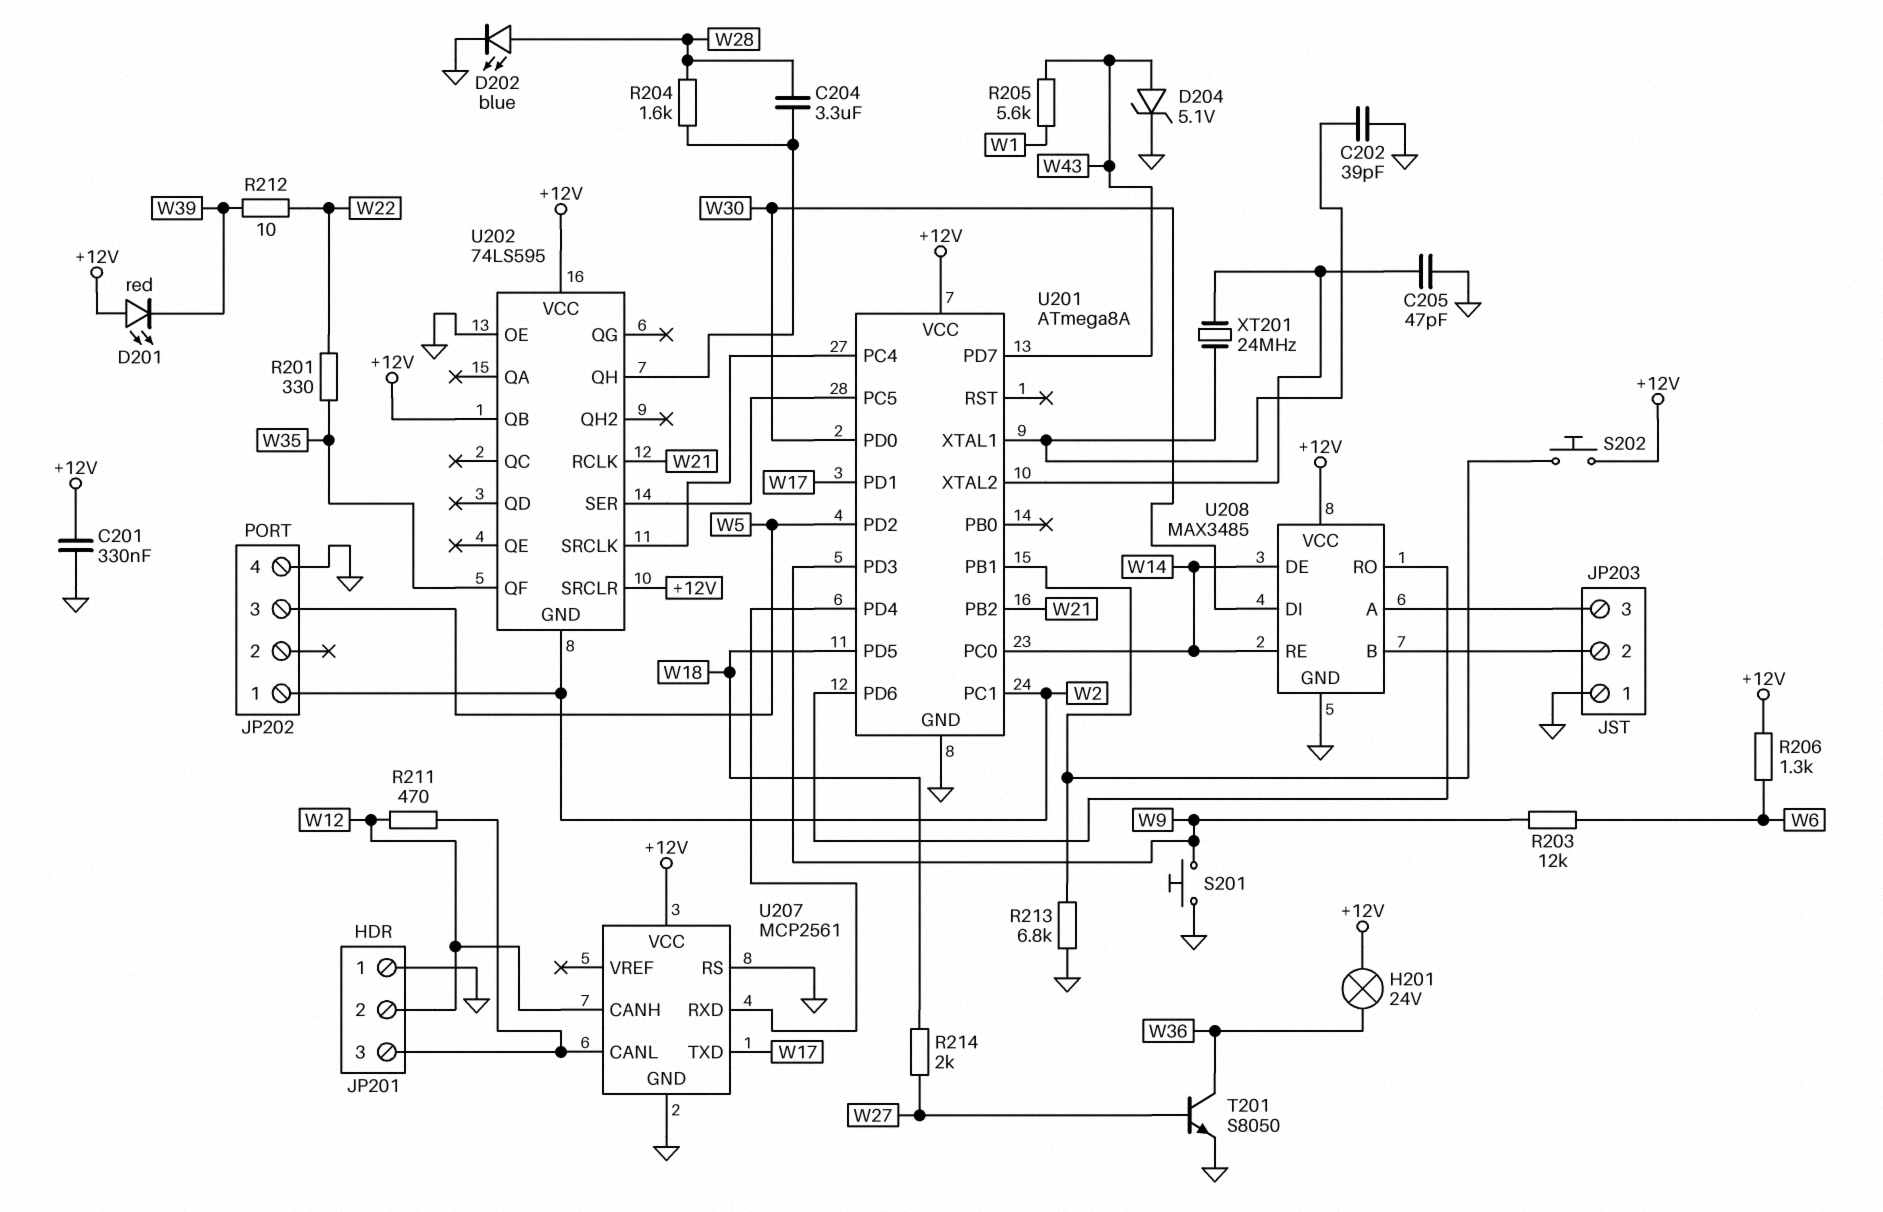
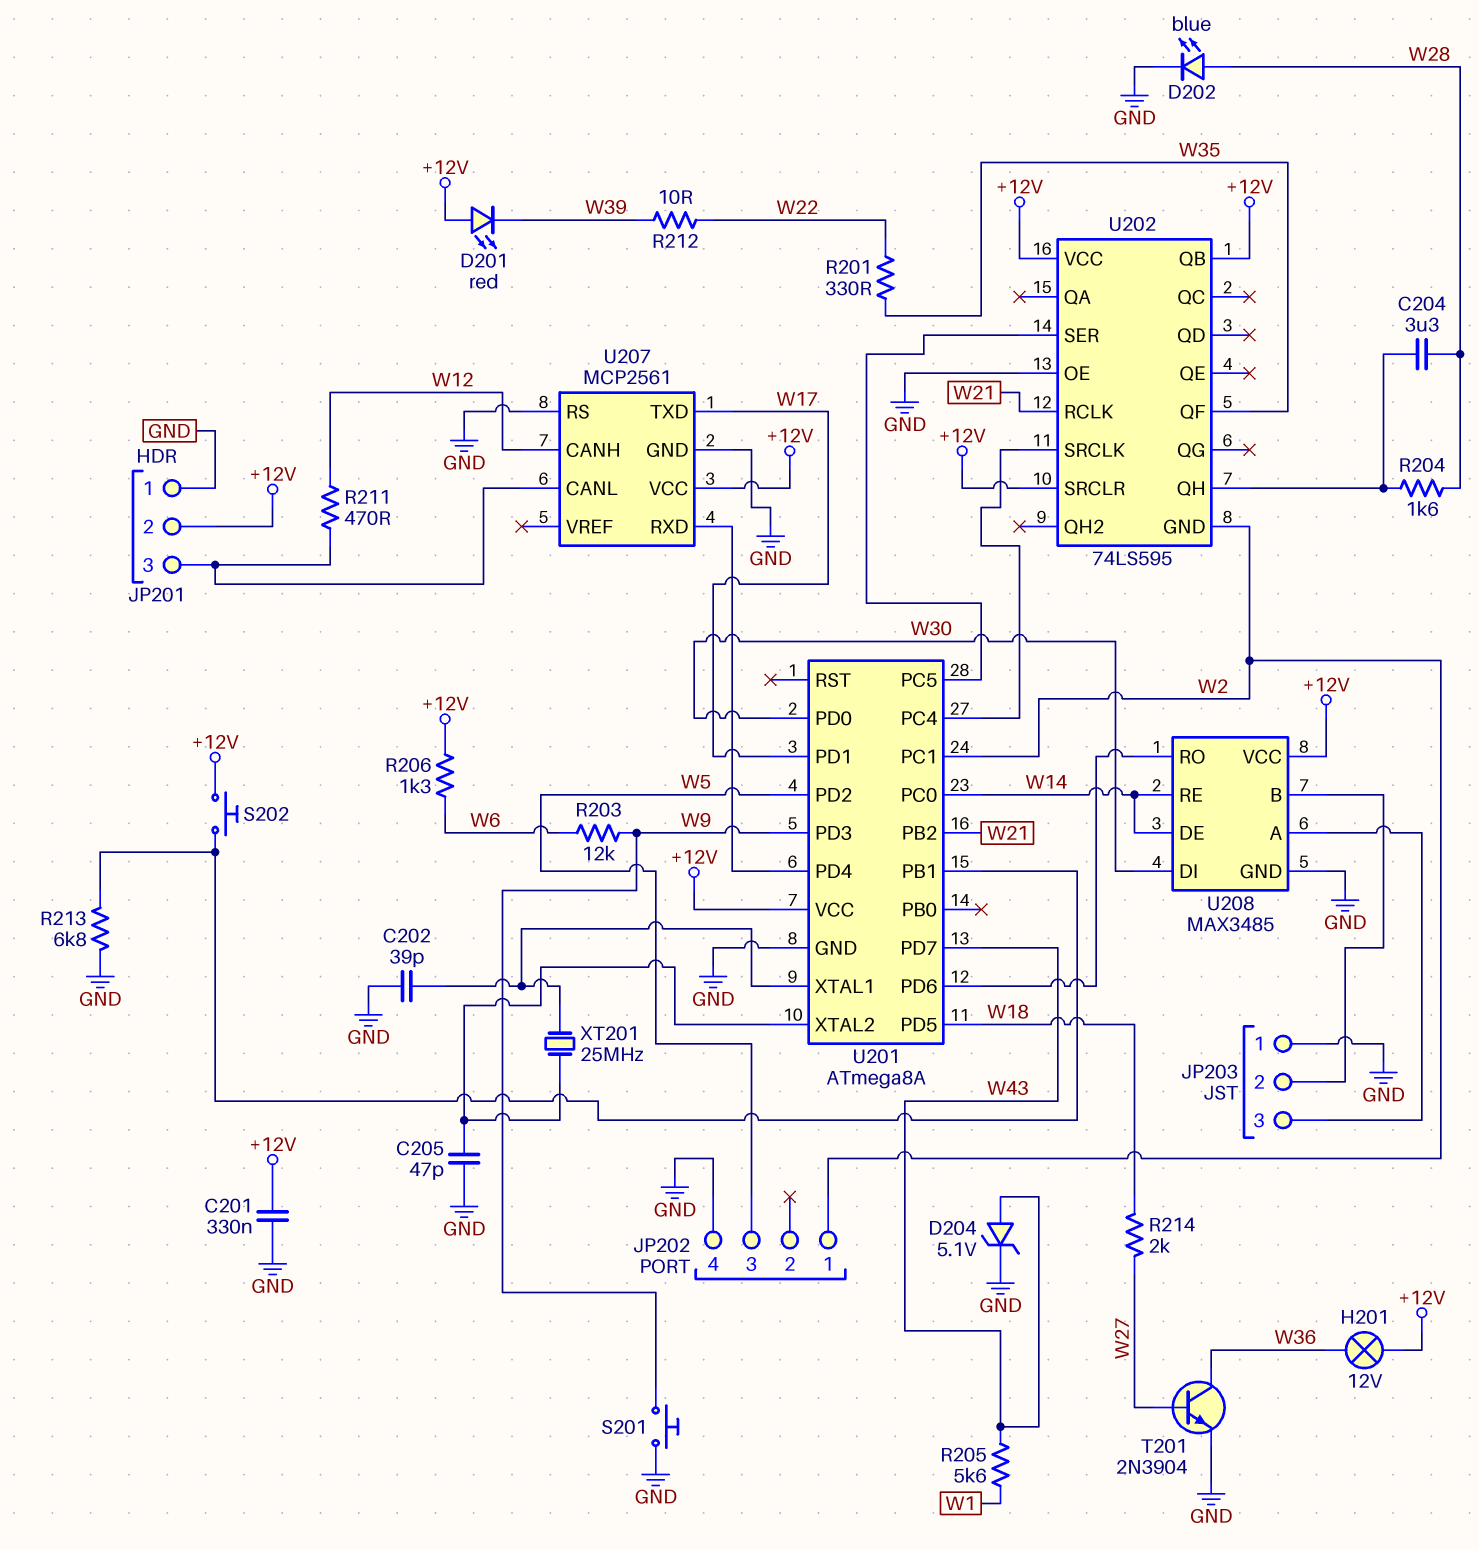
H201: lamp 24V (+12V, W36) -> lamp 12V (+12V, W36)
JP201 pin 2: W12 -> +12V
T201: NPN S8050 (B W27, C W36, E GND) -> NPN 2N3904 (B W27, C W36, E GND)
XT201: 24MHz (U201/XTAL1, U201/XTAL2) -> 25MHz (U201/XTAL1, U201/XTAL2)

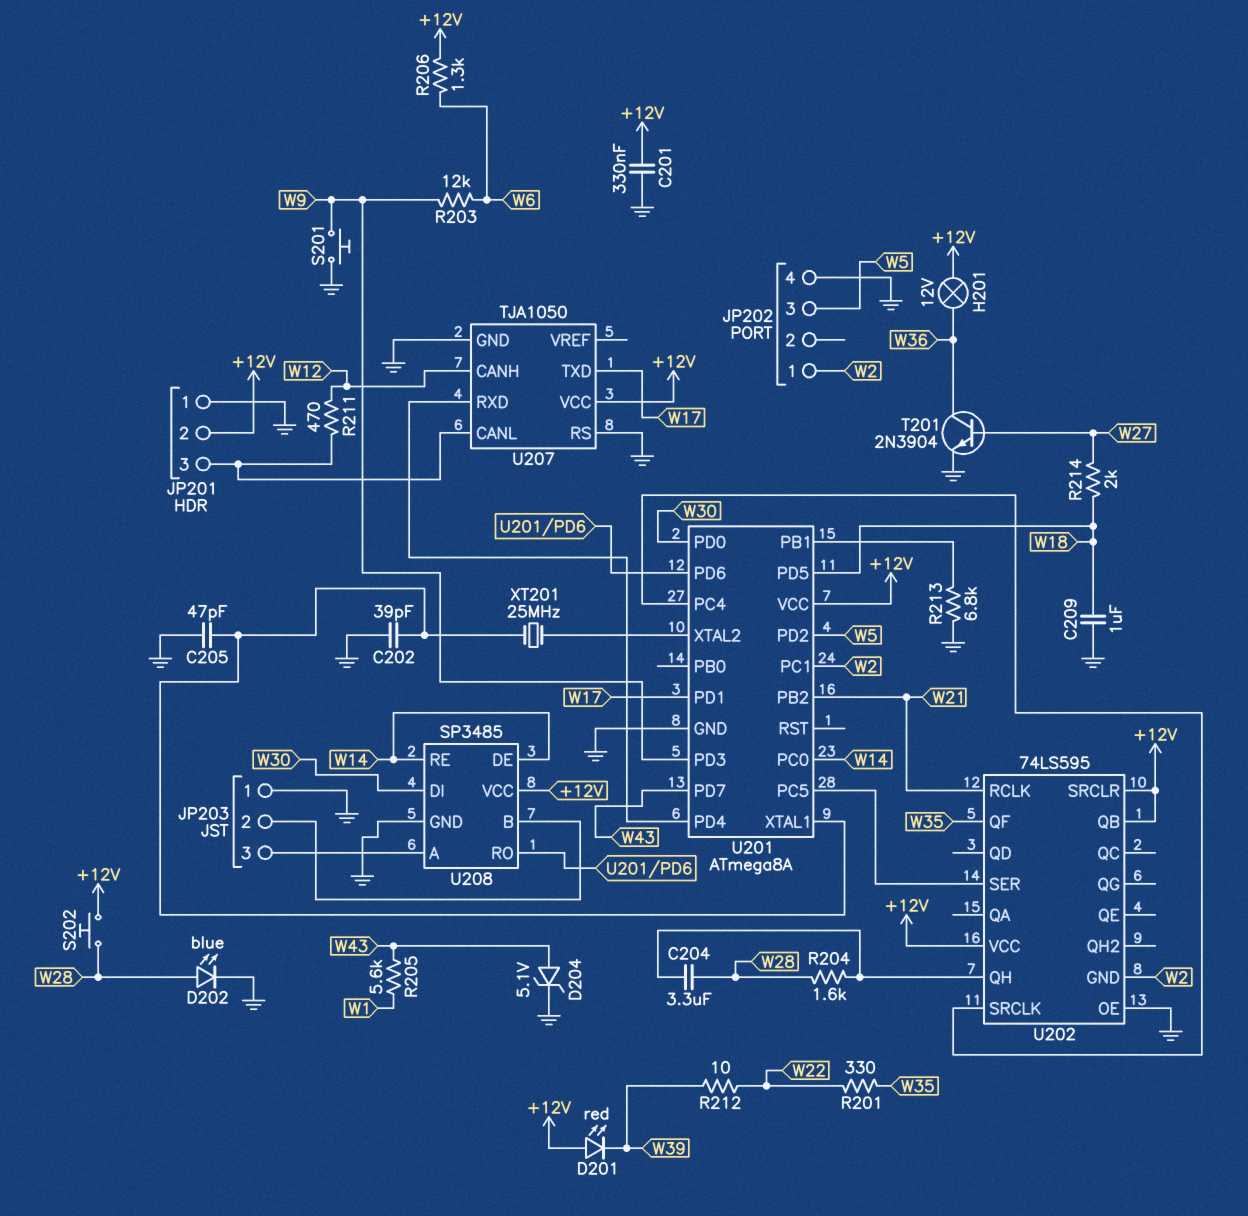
C205: 47pF (GND, U201/XTAL2) -> 47pF (GND, U201/XTAL1)
C209: none -> 1uF (GND, W18)
S202: button (+12V, U201/PB1) -> button (+12V, W28)
U207: MCP2561 -> TJA1050
U208: MAX3485 -> SP3485

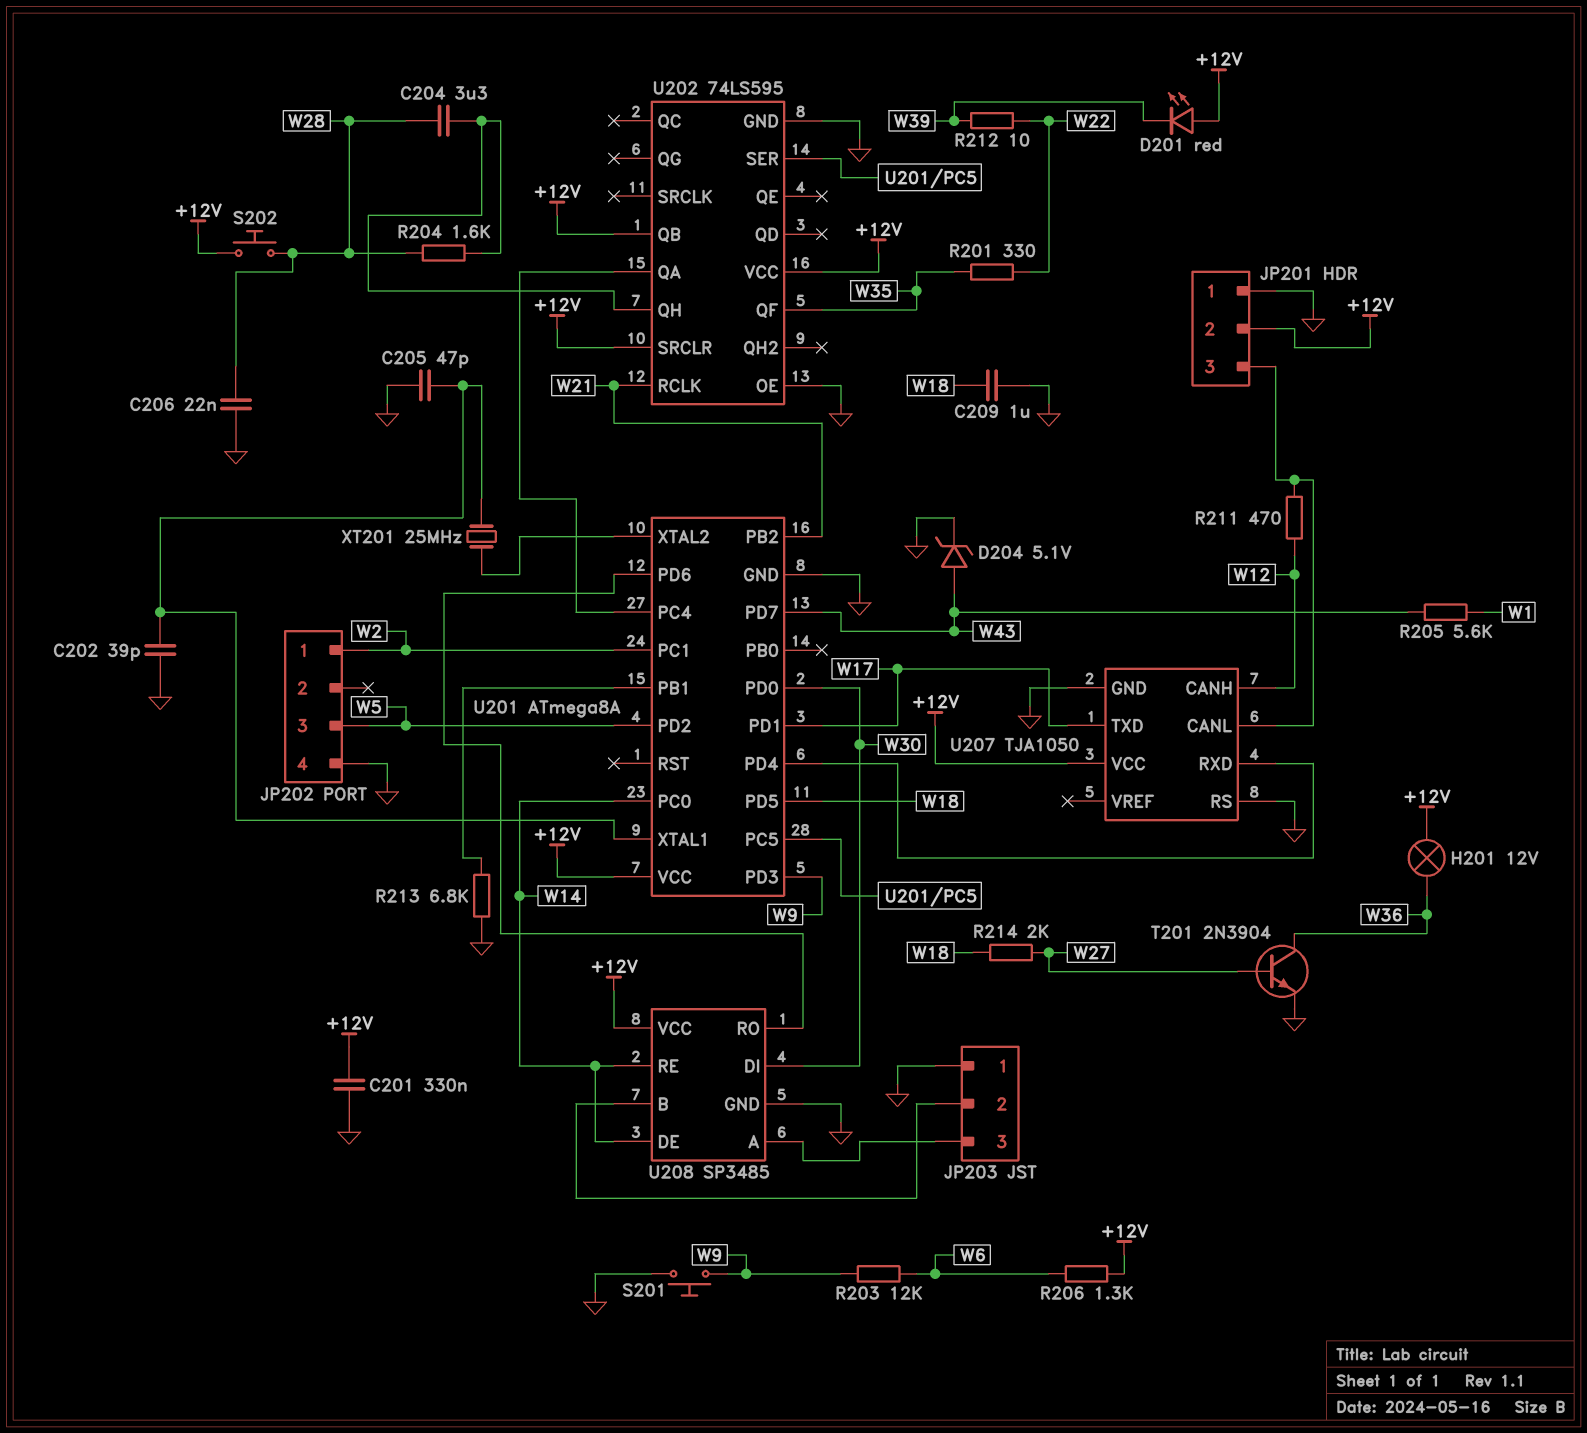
C206: none -> 22nF (GND, W28)
D202: LED blue (A W28, K GND) -> none
U202 pin GND: W2 -> GND
U202 pin QA: none -> U201/PC4
U202 pin SRCLK: U201/PC4 -> none

